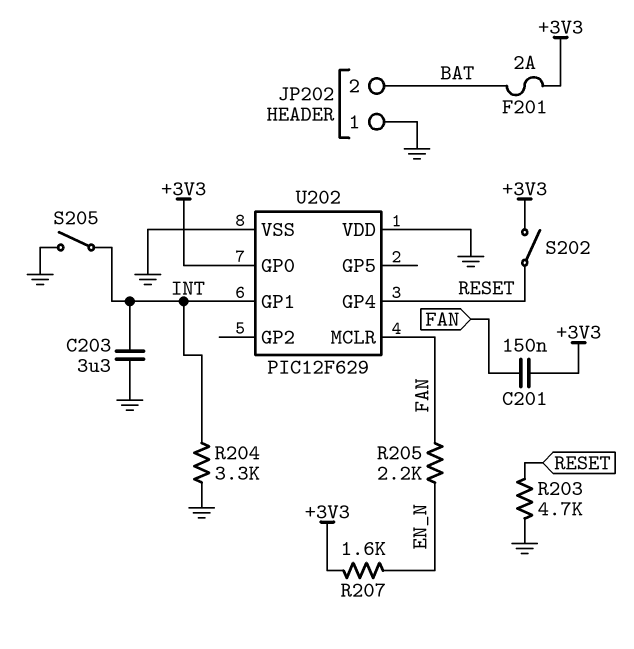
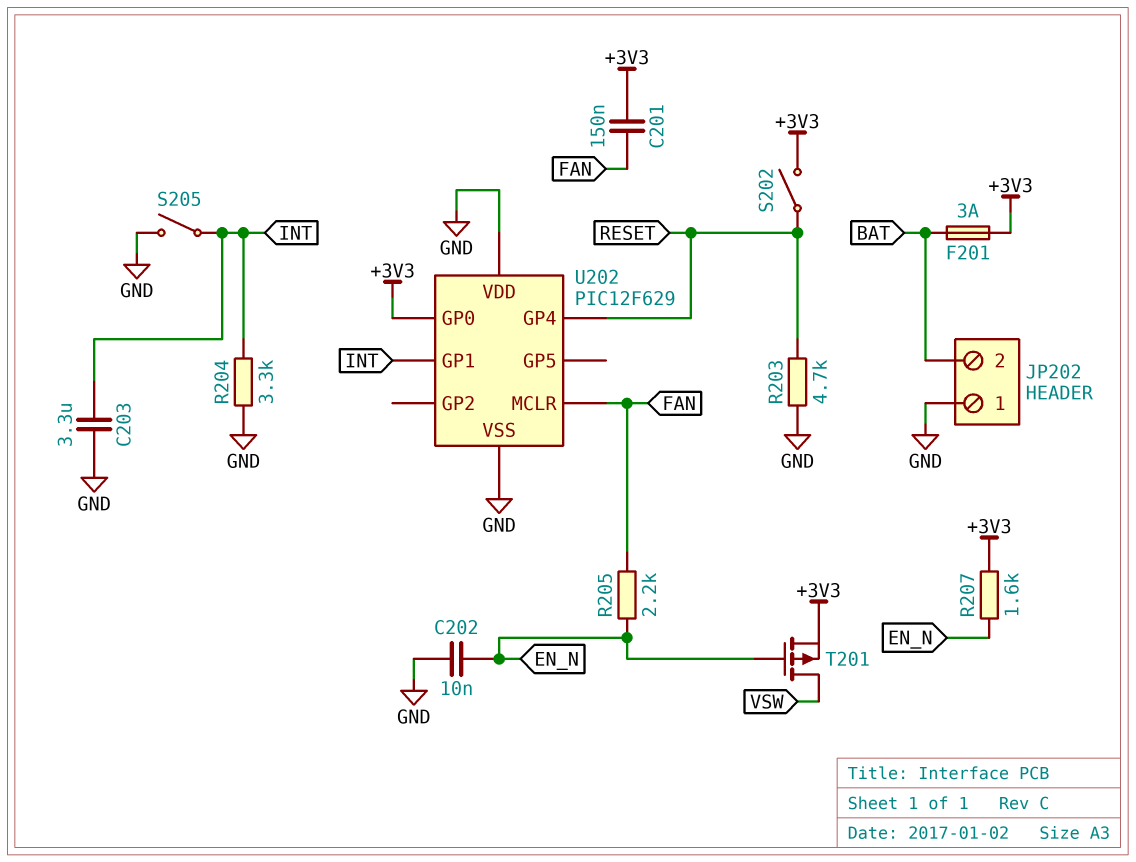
C202: none -> 10nF (EN_N, GND)
F201: 2A (+3V3, BAT) -> 3A (+3V3, BAT)
T201: none -> PMOS (G EN_N, D VSW, S +3V3)

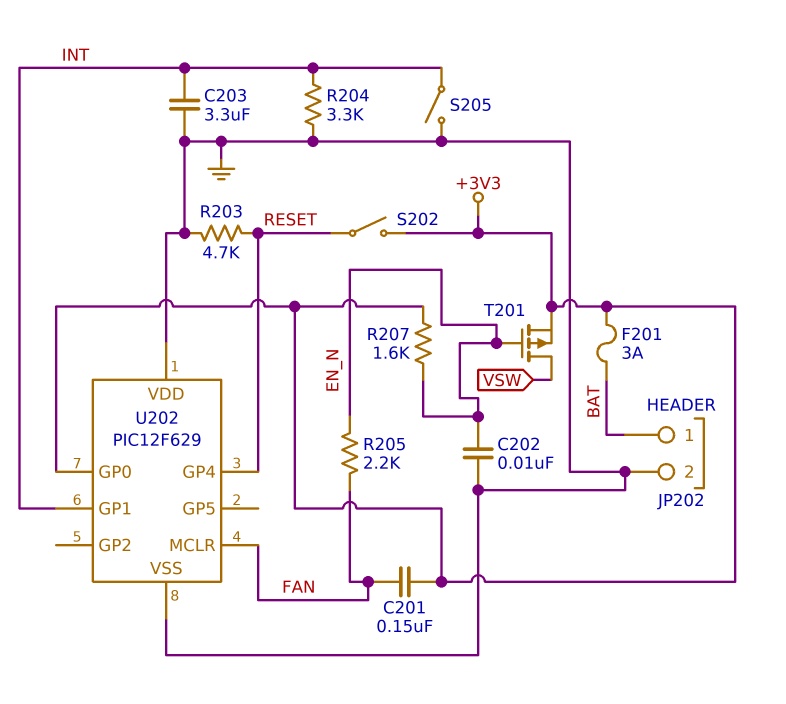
JP202 pin 1: GND -> BAT
JP202 pin 2: BAT -> GND

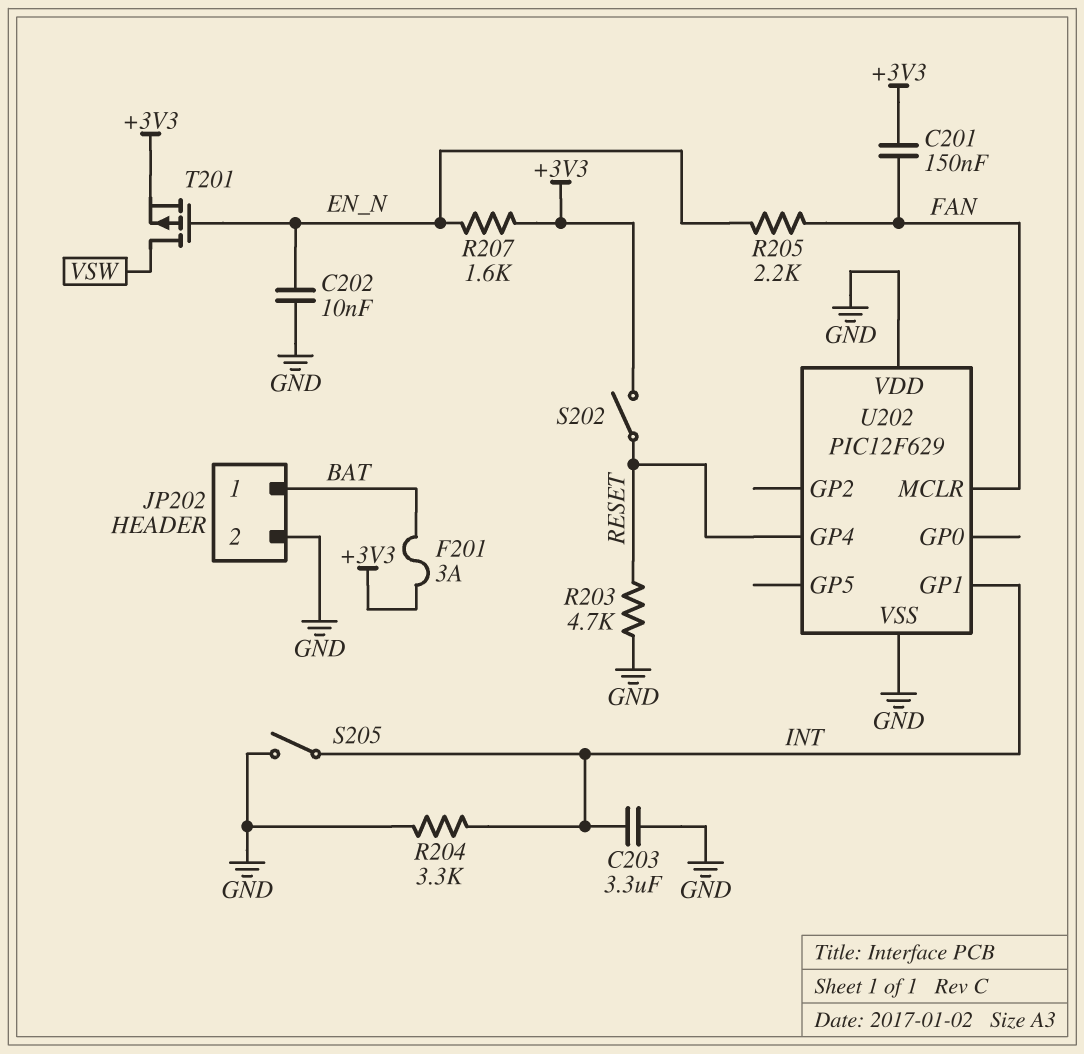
U202 pin GP0: +3V3 -> none

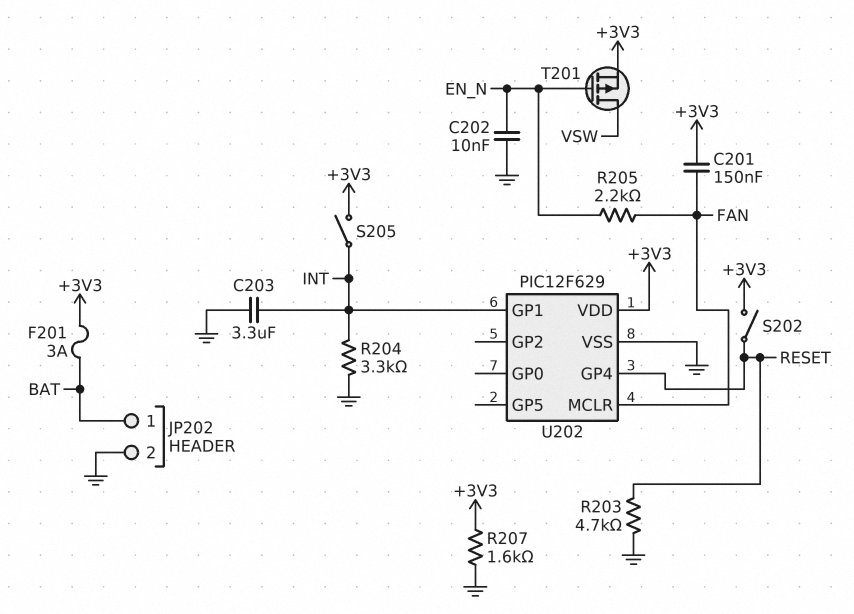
R207: 1.6k (+3V3, EN_N) -> 1.6k (+3V3, GND)
S205: switch (GND, INT) -> switch (+3V3, INT)
U202 pin VDD: GND -> +3V3

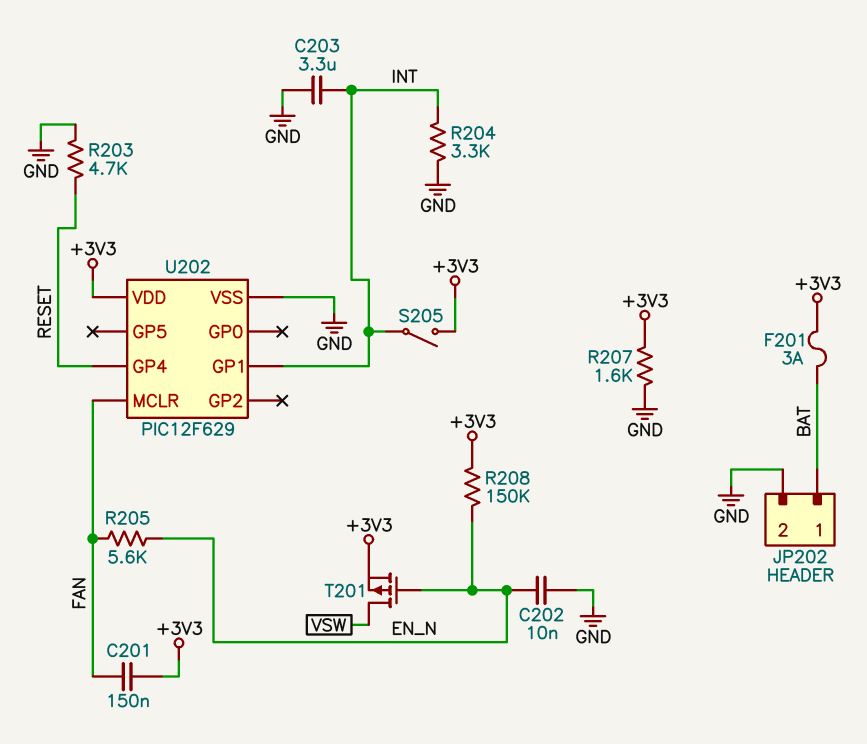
R205: 2.2k (EN_N, FAN) -> 5.6k (EN_N, FAN)
R208: none -> 150k (+3V3, EN_N)
S202: switch (+3V3, RESET) -> none

